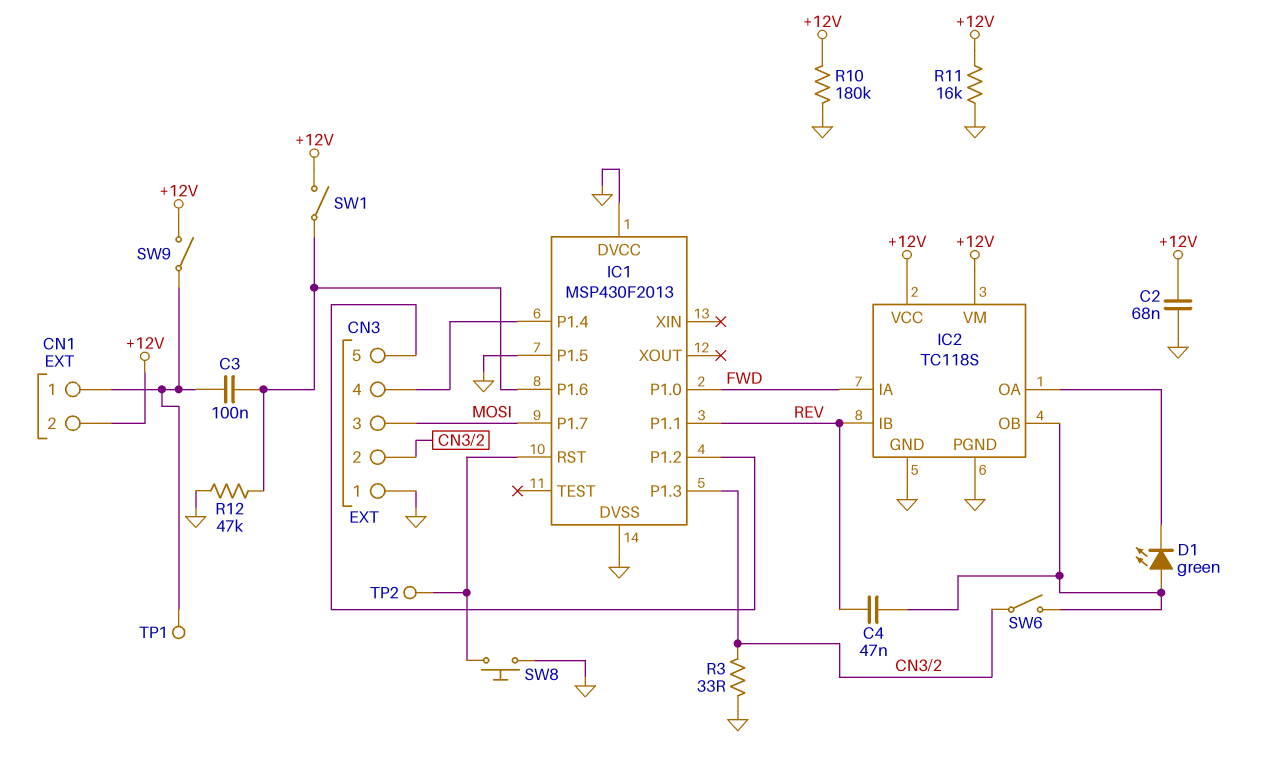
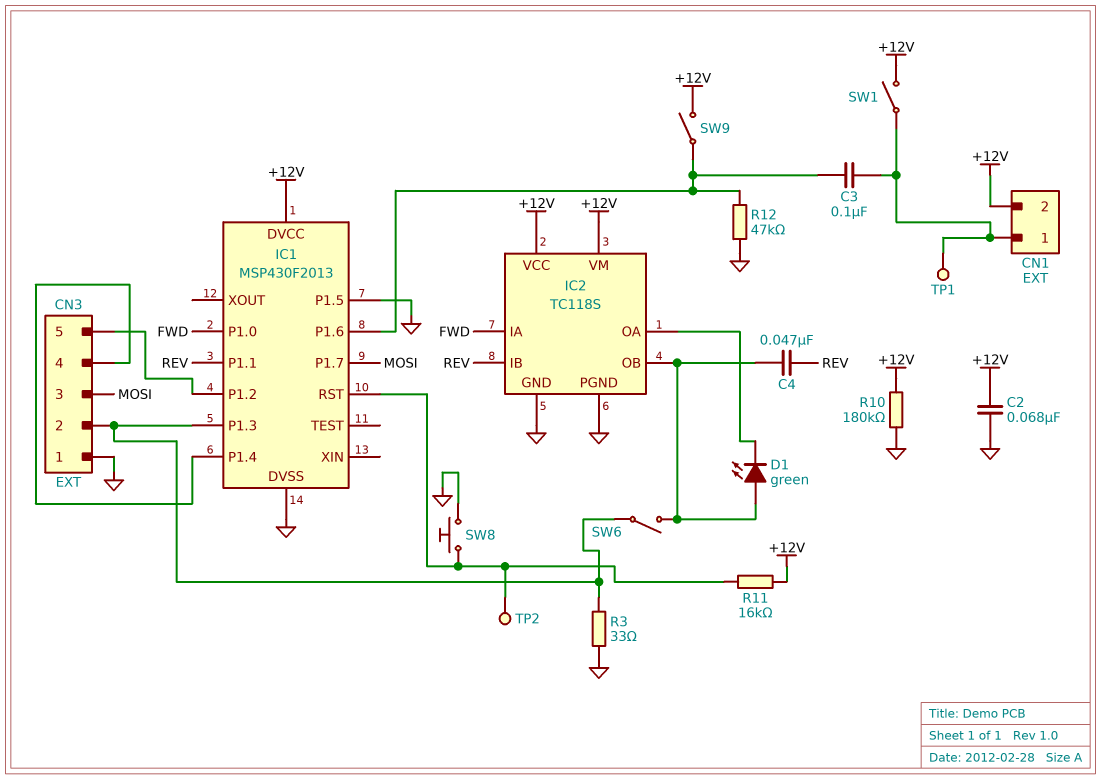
IC1 pin DVCC: GND -> +12V
R11: 16k (+12V, GND) -> 16k (+12V, IC1/RST)
SW1: switch (+12V, IC1/P1.6) -> switch (+12V, CN1/1)
SW9: switch (+12V, CN1/1) -> switch (+12V, IC1/P1.6)

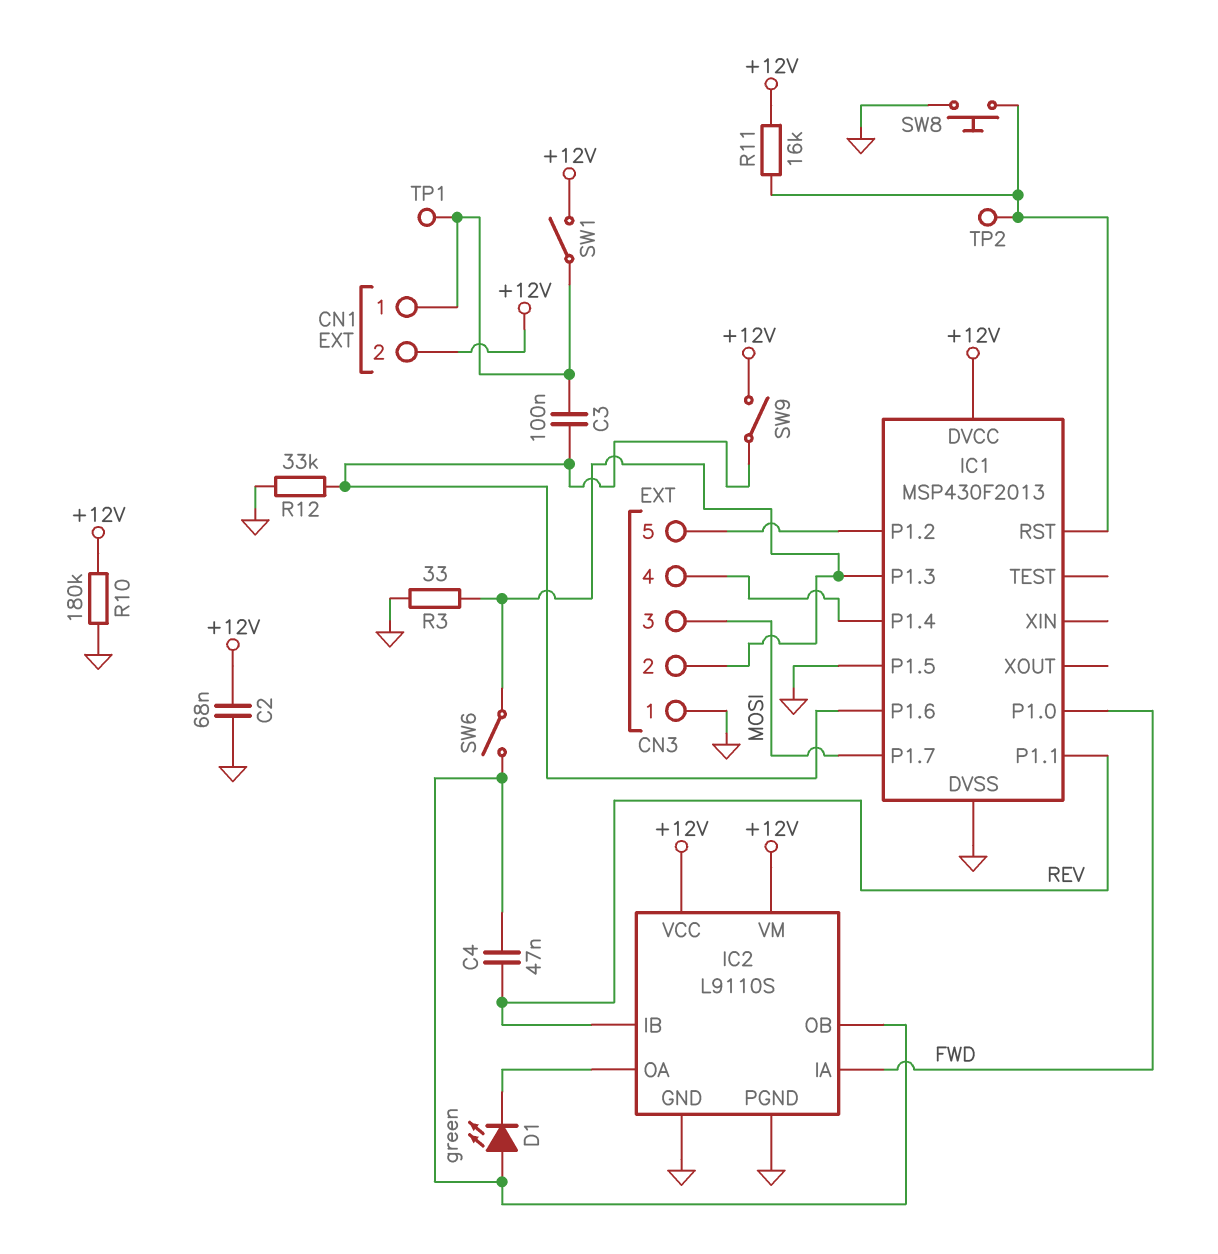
IC2: TC118S -> L9110S
R12: 47k (GND, IC1/P1.6) -> 33k (GND, IC1/P1.6)

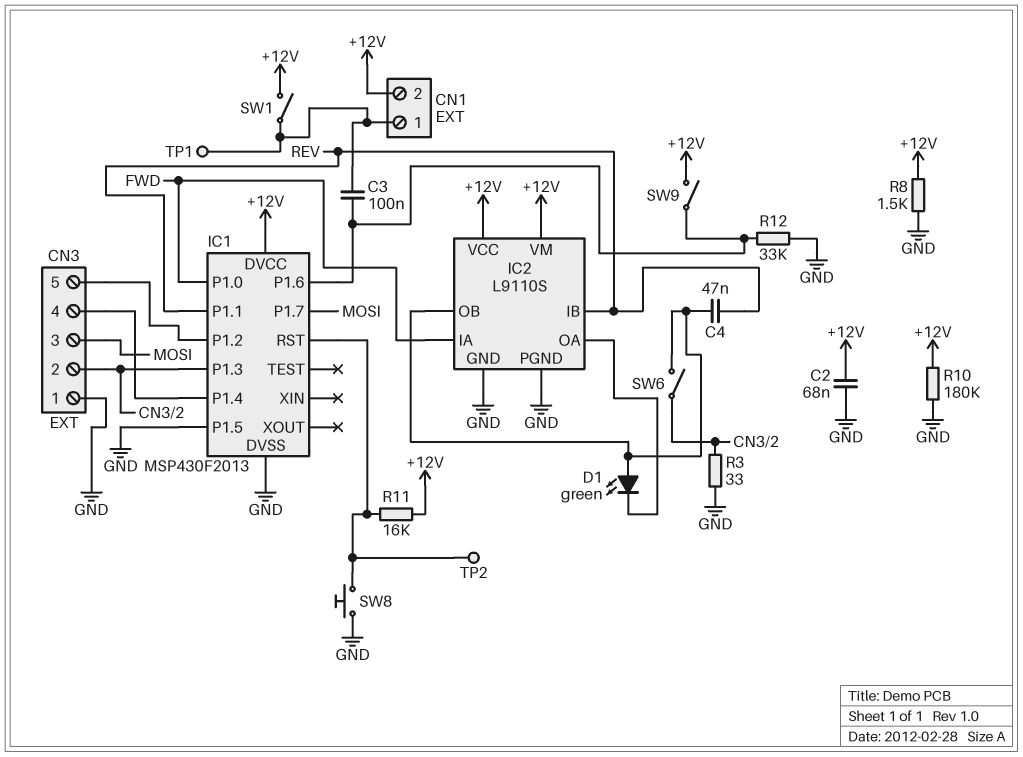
R8: none -> 1.5k (+12V, GND)

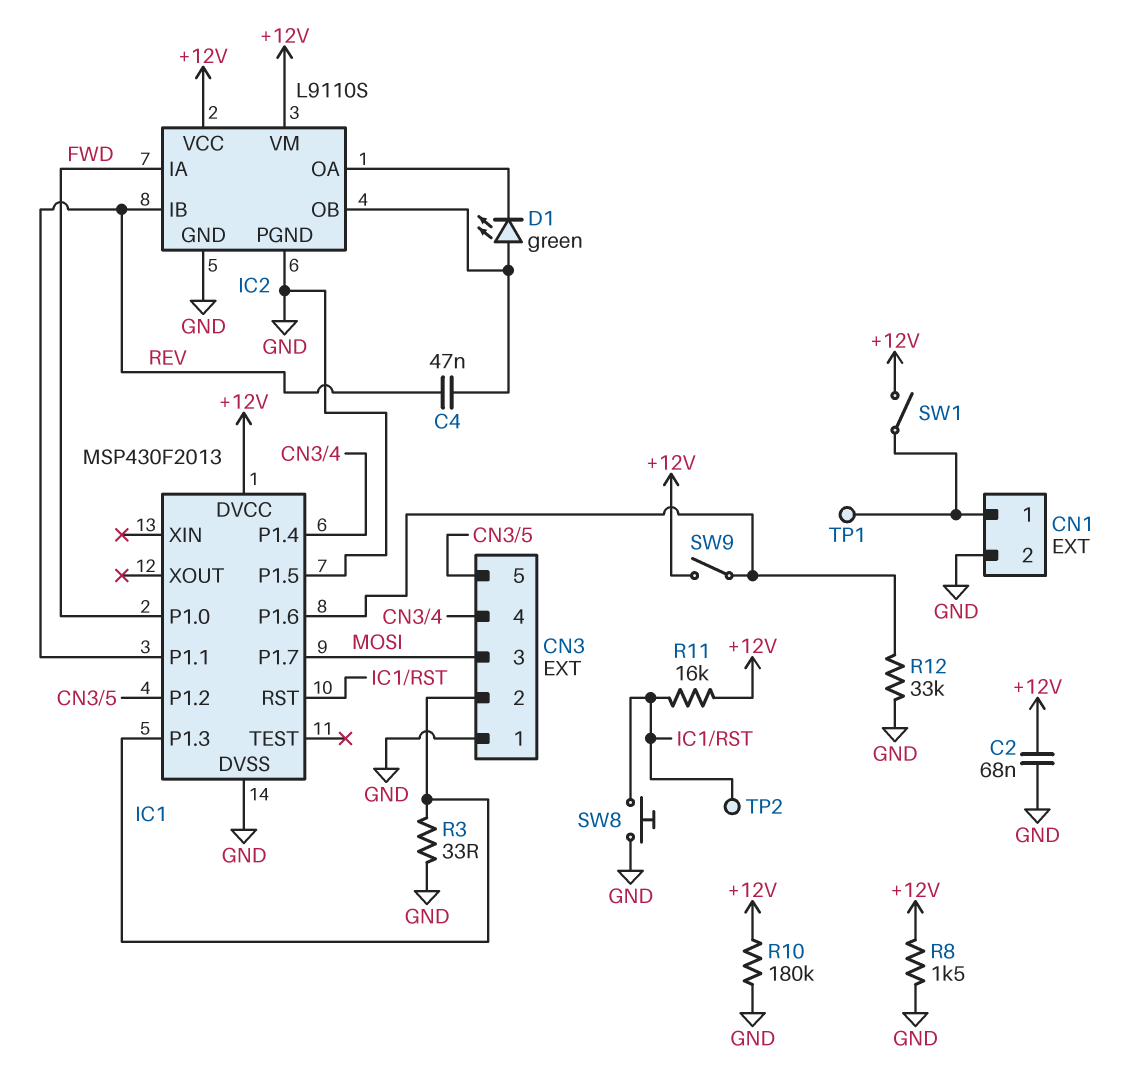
C3: 100nF (CN1/1, IC1/P1.6) -> none
CN1 pin 2: +12V -> GND
SW6: switch (CN3/2, IC2/OB) -> none

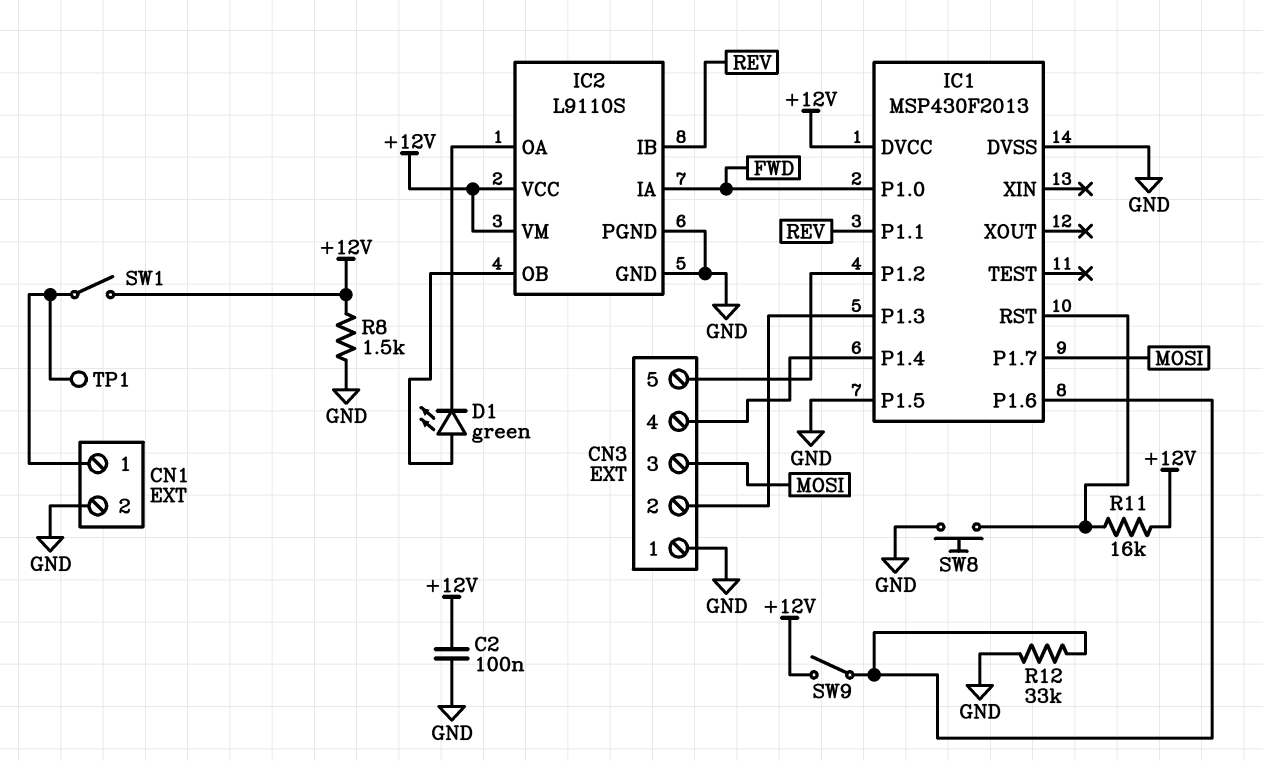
C2: 68nF (+12V, GND) -> 100nF (+12V, GND)
C4: 47nF (IC2/OB, REV) -> none
R3: 33 (CN3/2, GND) -> none
R10: 180k (+12V, GND) -> none
TP2: test point (IC1/RST) -> none

